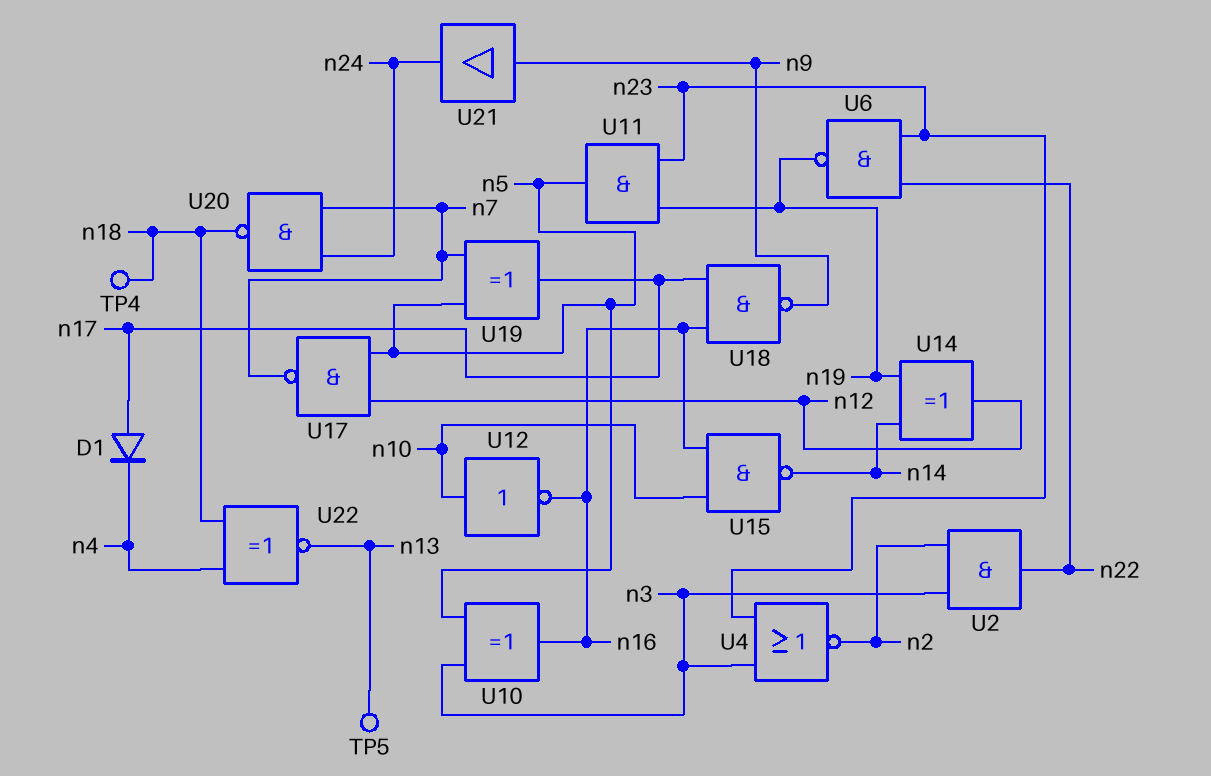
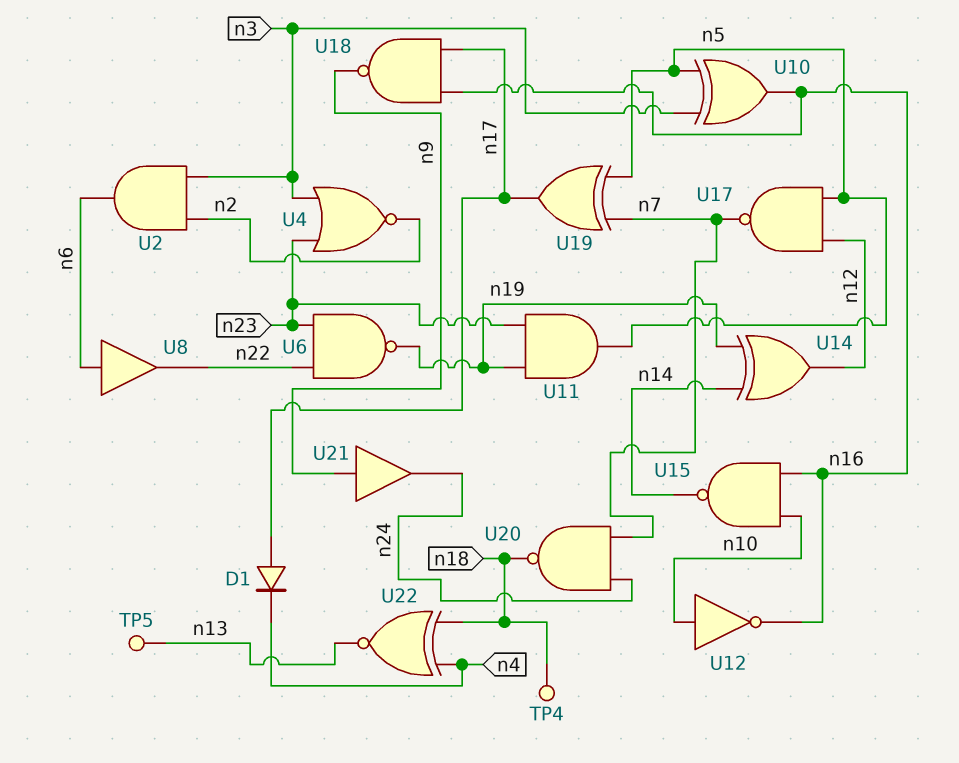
U2: AND (in n2, in n3, out n22) -> AND (in n2, in n3, out n6)
U8: none -> buffer (in n6, out n22)

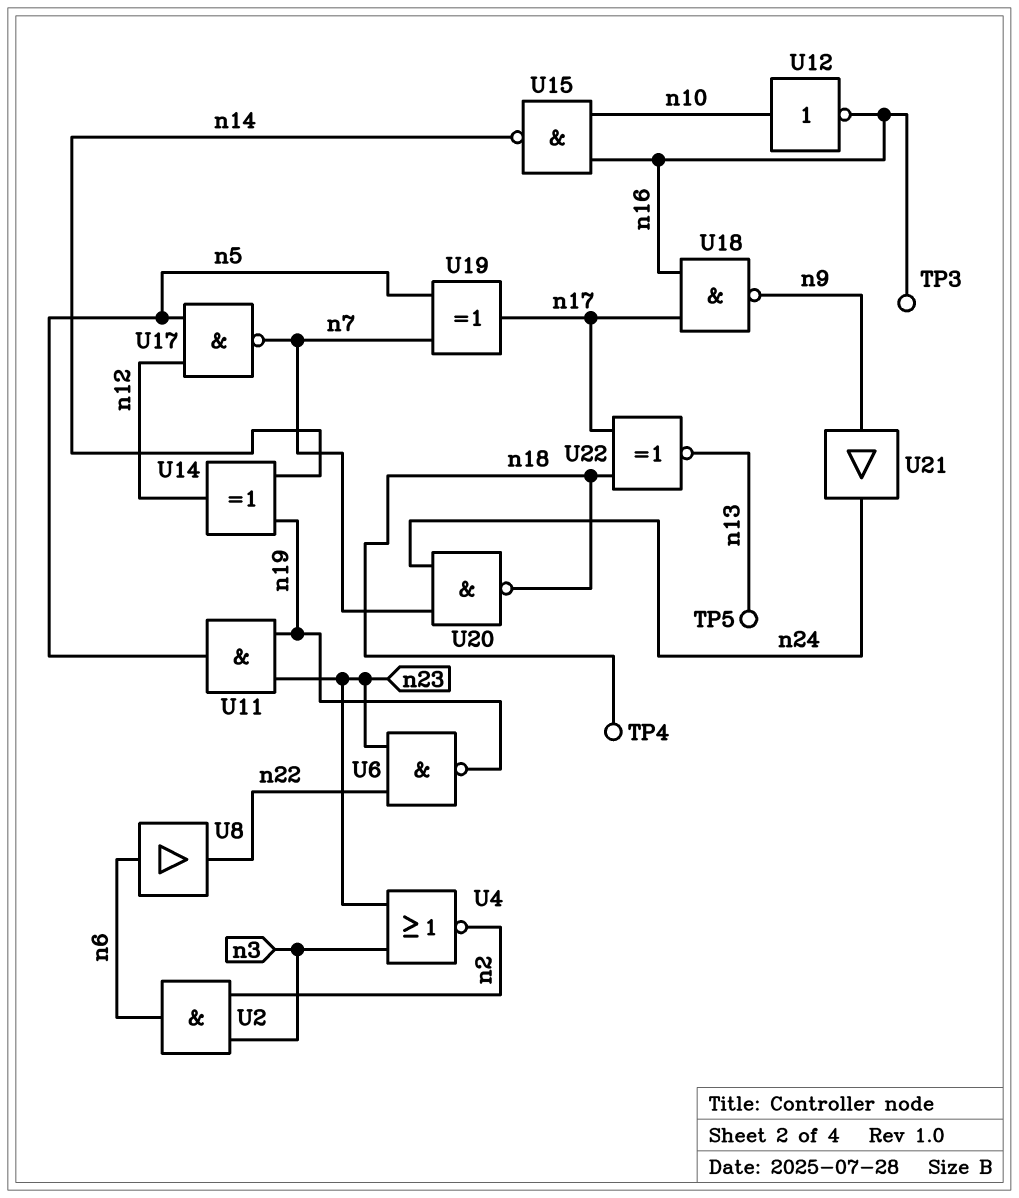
D1: diode (A n17, K n4) -> none
TP3: none -> test point (n16)
U10: XOR (in n3, in n5, out n16) -> none
U22: XNOR (in n4, in n18, out n13) -> XNOR (in n17, in n18, out n13)

